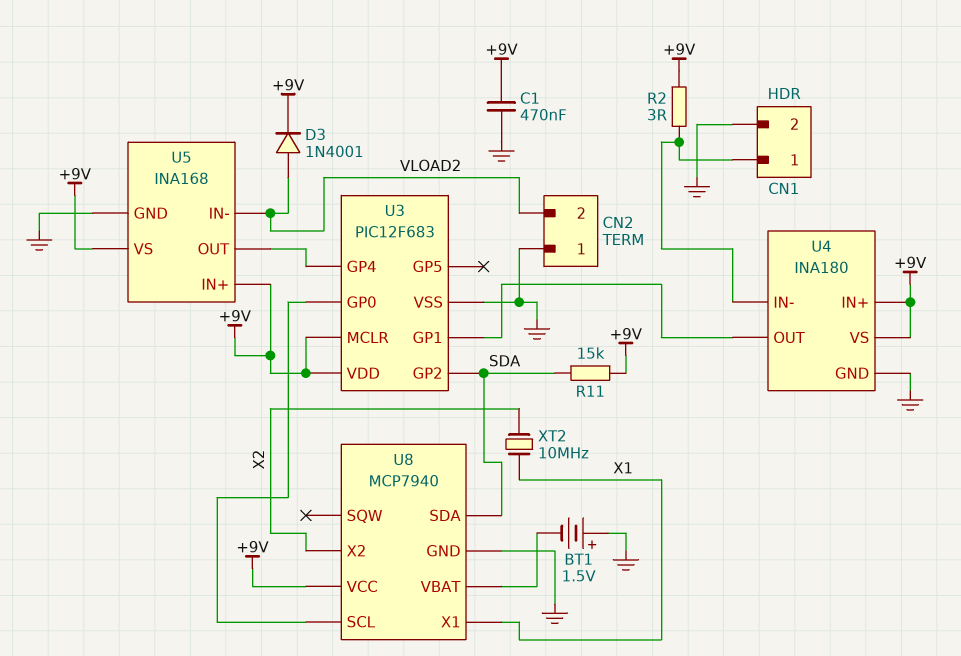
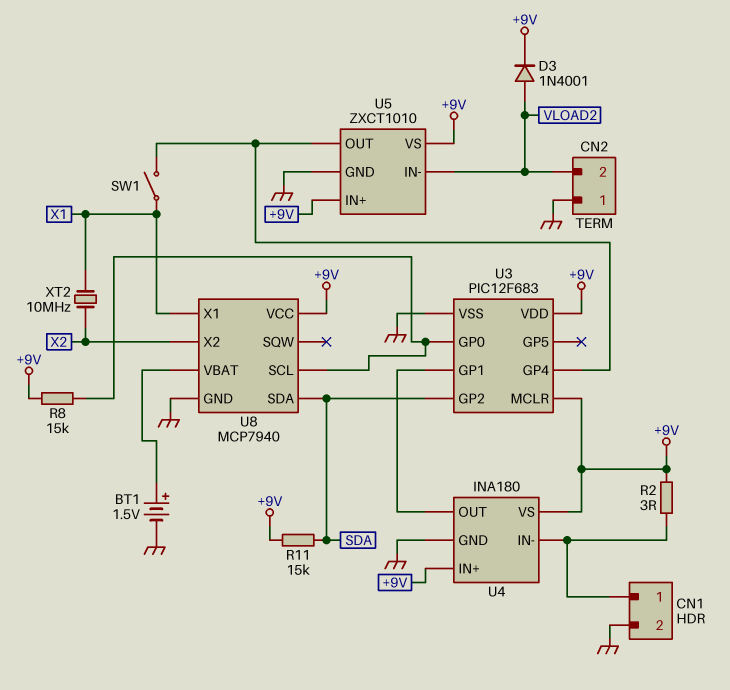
BT1: 1.5V (plus GND, minus U8/VBAT) -> 1.5V (plus U8/VBAT, minus GND)
C1: 470nF (+9V, GND) -> none
R8: none -> 15k (+9V, U3/GP0)
SW1: none -> switch (U3/GP4, X1)
U5: INA168 -> ZXCT1010

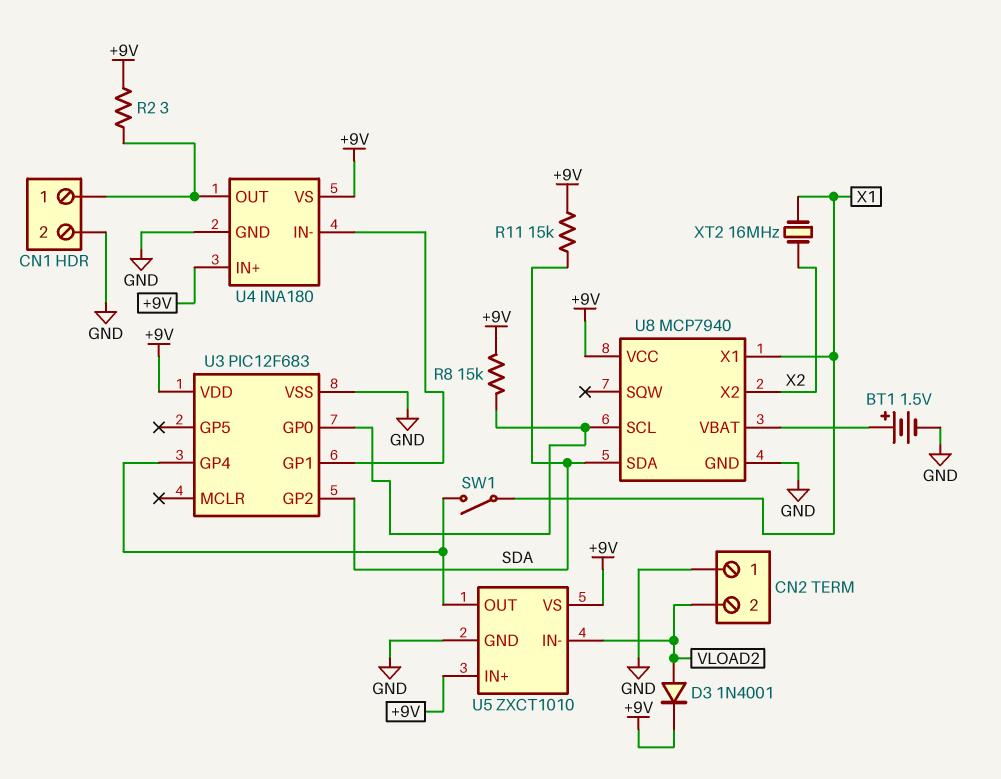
U3 pin MCLR: +9V -> none
U4 pin IN-: CN1/1 -> U3/GP1
U4 pin OUT: U3/GP1 -> CN1/1
XT2: 10MHz (X1, X2) -> 16MHz (X1, X2)

